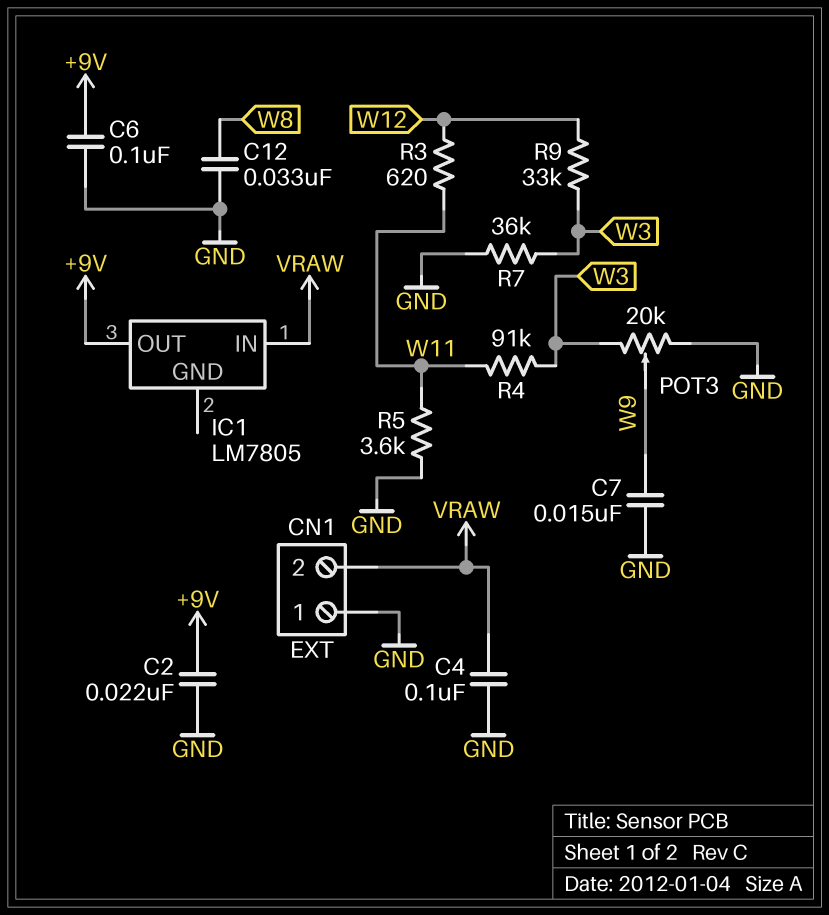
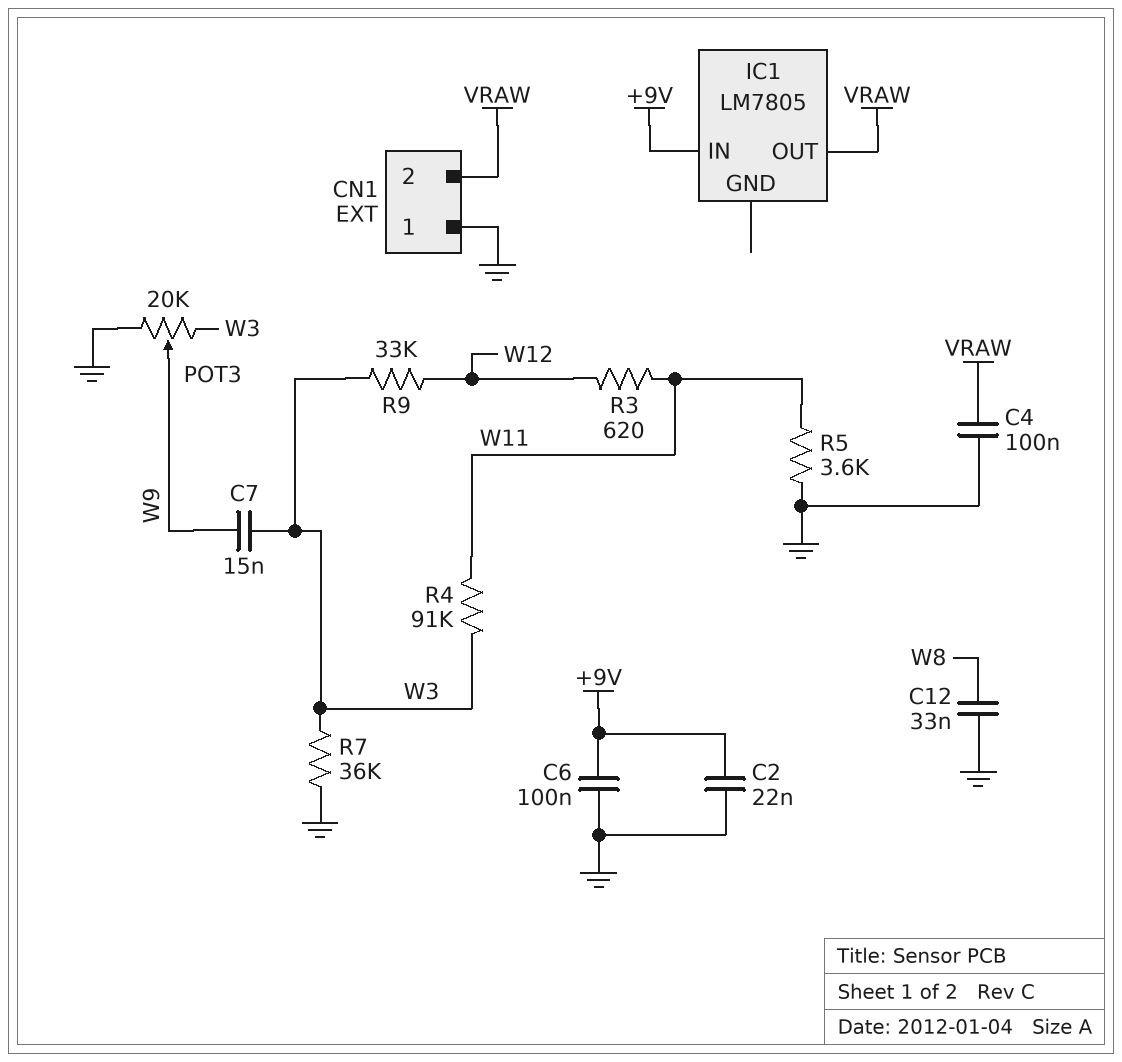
C7: 15nF (GND, W9) -> 15nF (W3, W9)
IC1 pin IN: VRAW -> +9V
IC1 pin OUT: +9V -> VRAW

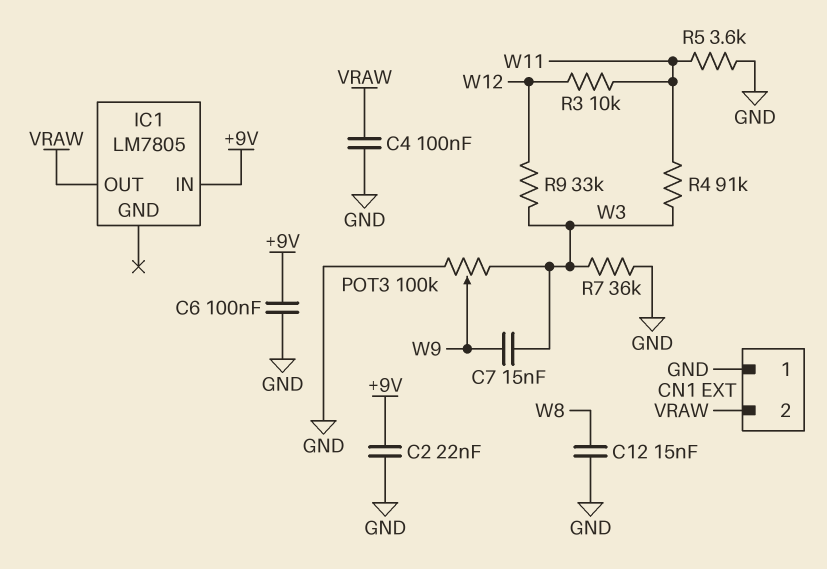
C12: 33nF (GND, W8) -> 15nF (GND, W8)
POT3: 20k (GND, W3, wiper W9) -> 100k (GND, W3, wiper W9)
R3: 620 (W11, W12) -> 10k (W11, W12)

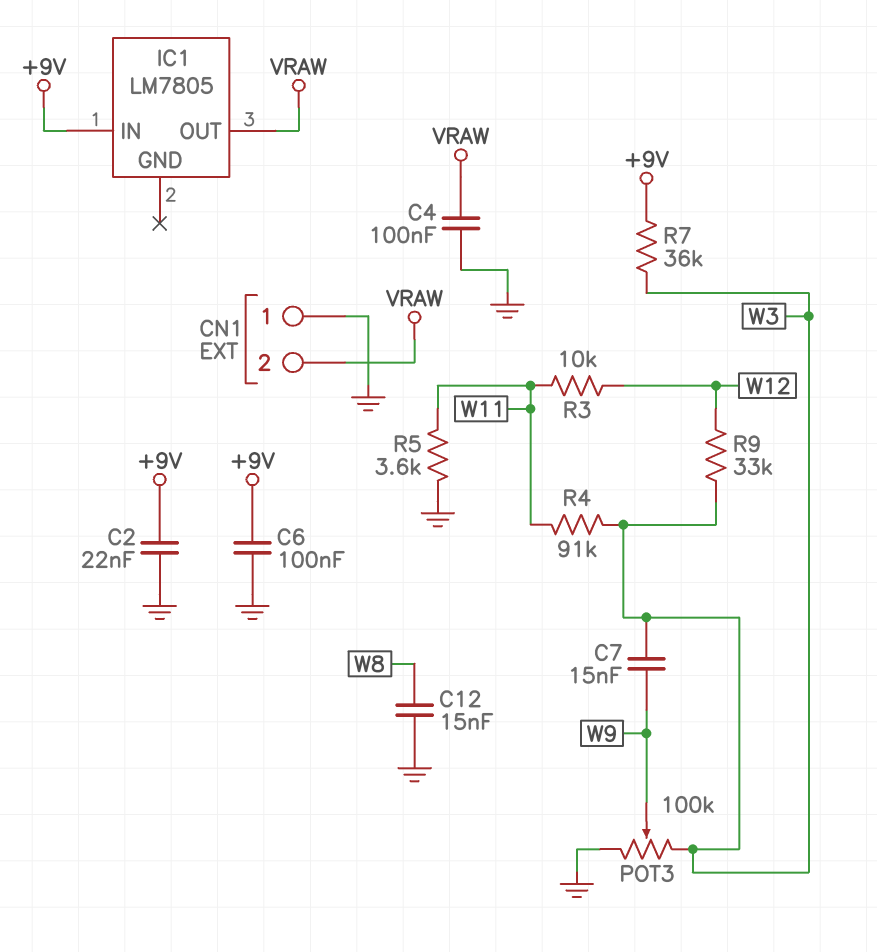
R7: 36k (GND, W3) -> 36k (+9V, W3)

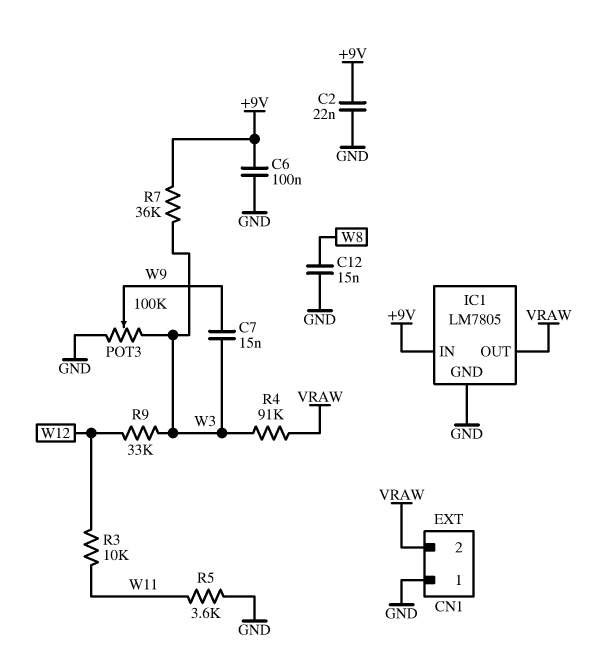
C4: 100nF (GND, VRAW) -> none
IC1 pin GND: none -> GND
R4: 91k (W3, W11) -> 91k (VRAW, W3)

